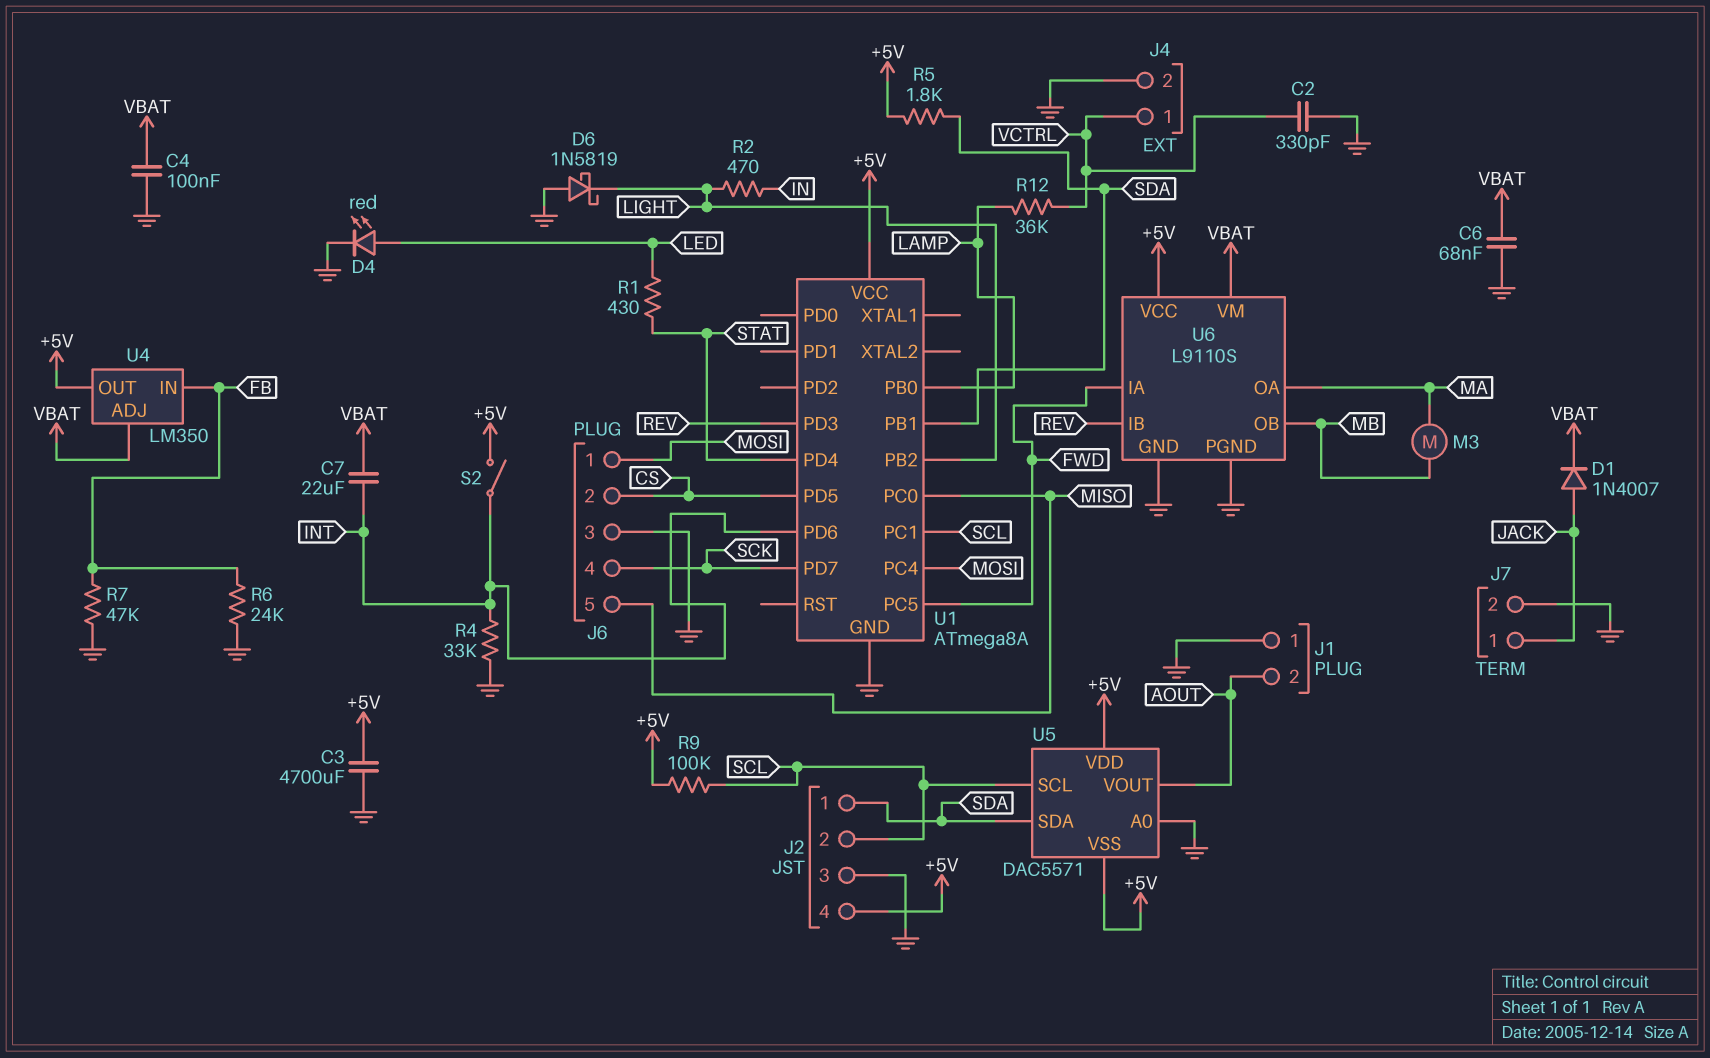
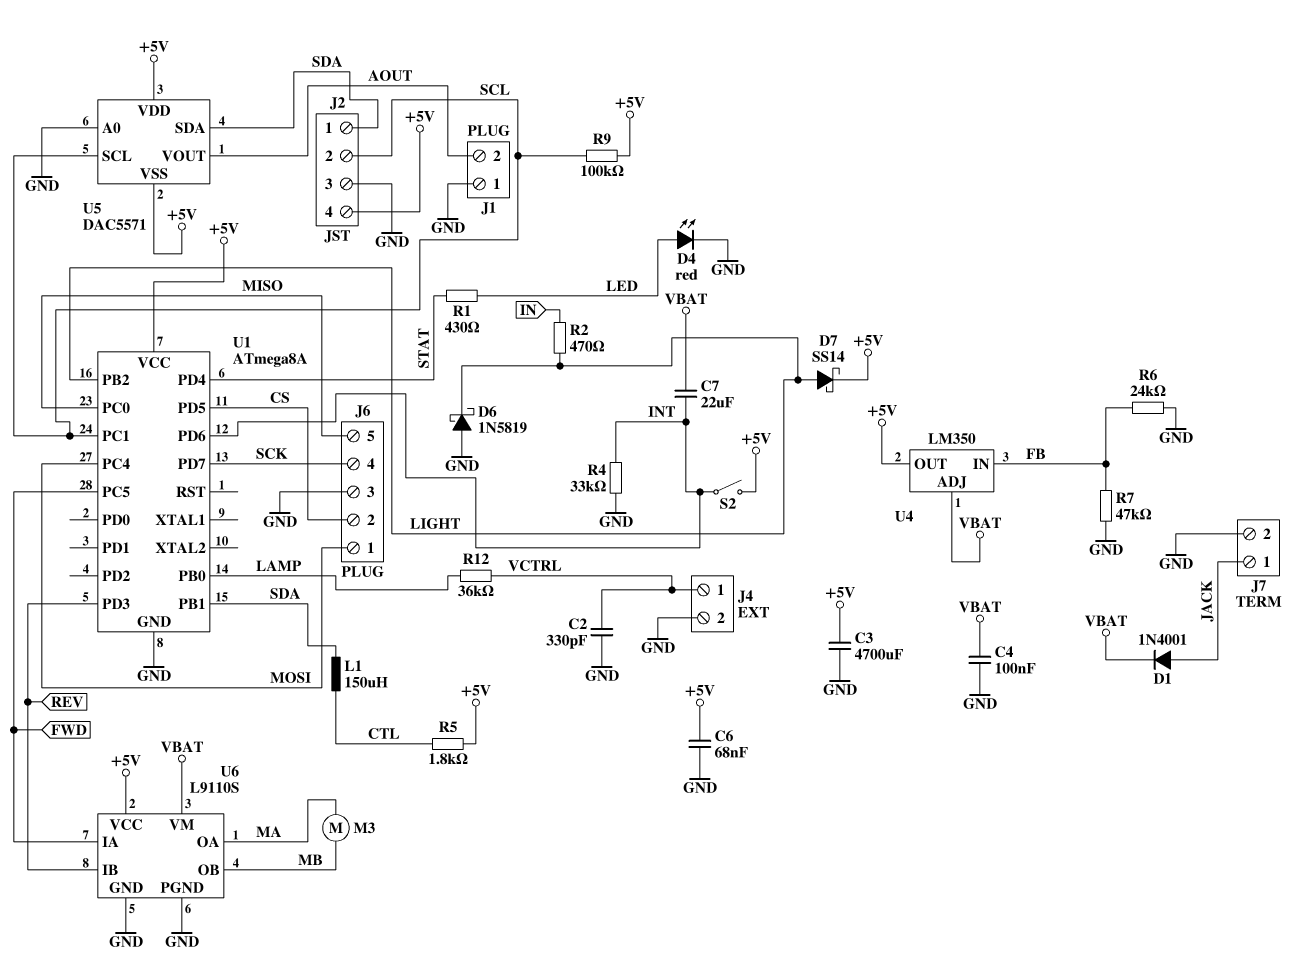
C6: 68nF (GND, VBAT) -> 68nF (+5V, GND)
D1: diode 1N4007 (A JACK, K VBAT) -> diode 1N4001 (A JACK, K VBAT)
D7: none -> schottky SS14 (A LIGHT, K +5V)
L1: none -> 150uH (CTL, SDA)
R5: 1.8k (+5V, SDA) -> 1.8k (+5V, CTL)

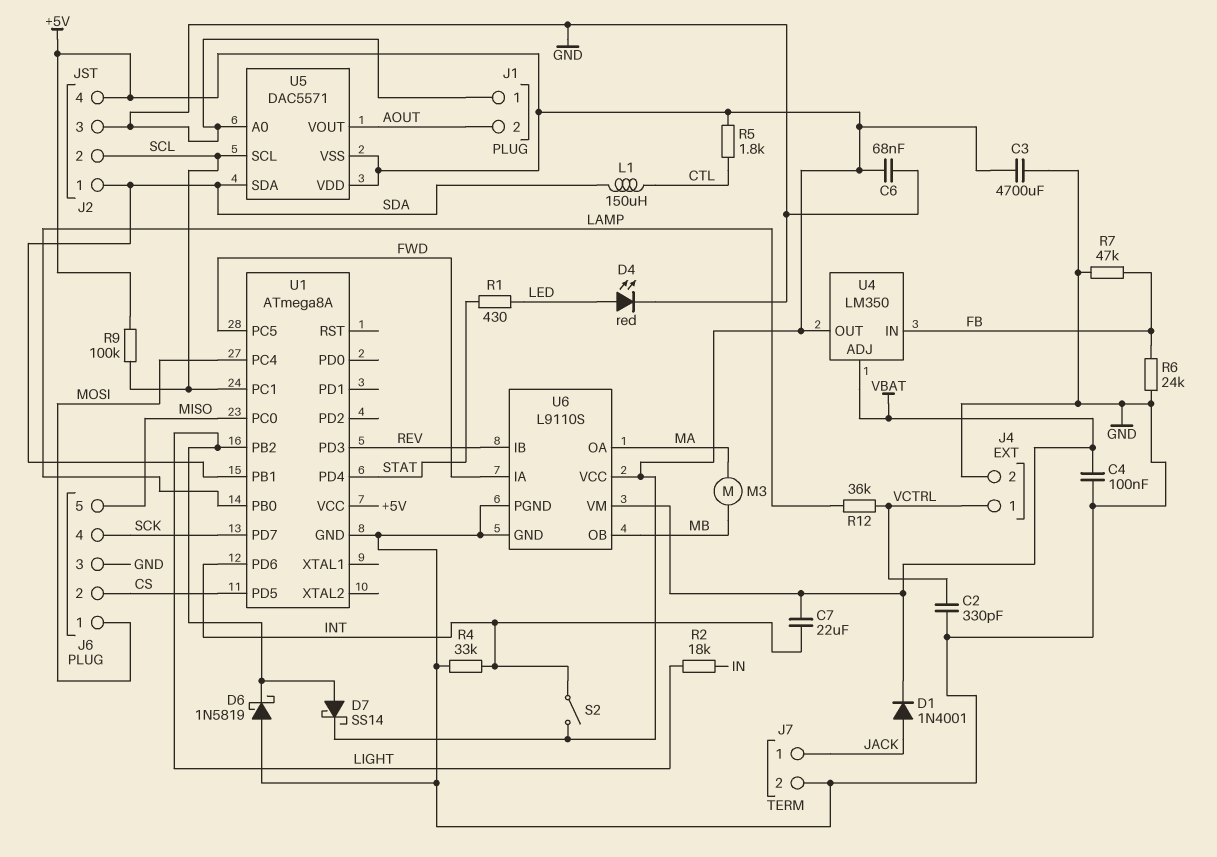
R2: 470 (IN, LIGHT) -> 18k (IN, LIGHT)

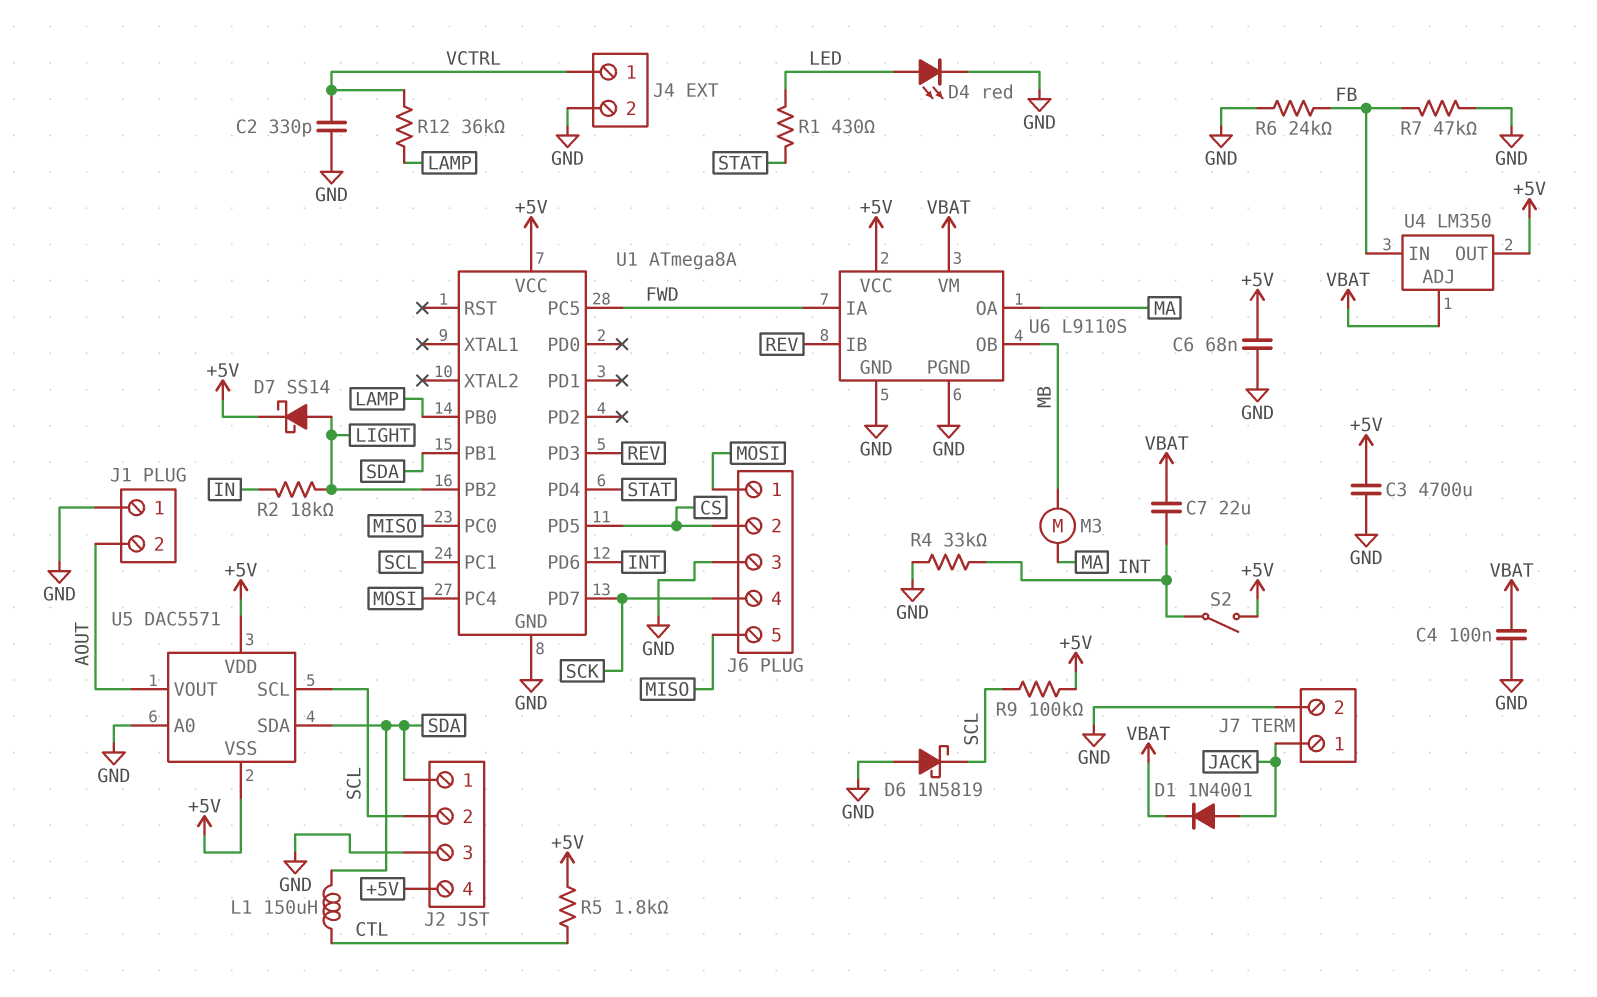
D6: schottky 1N5819 (A GND, K LIGHT) -> schottky 1N5819 (A GND, K SCL)

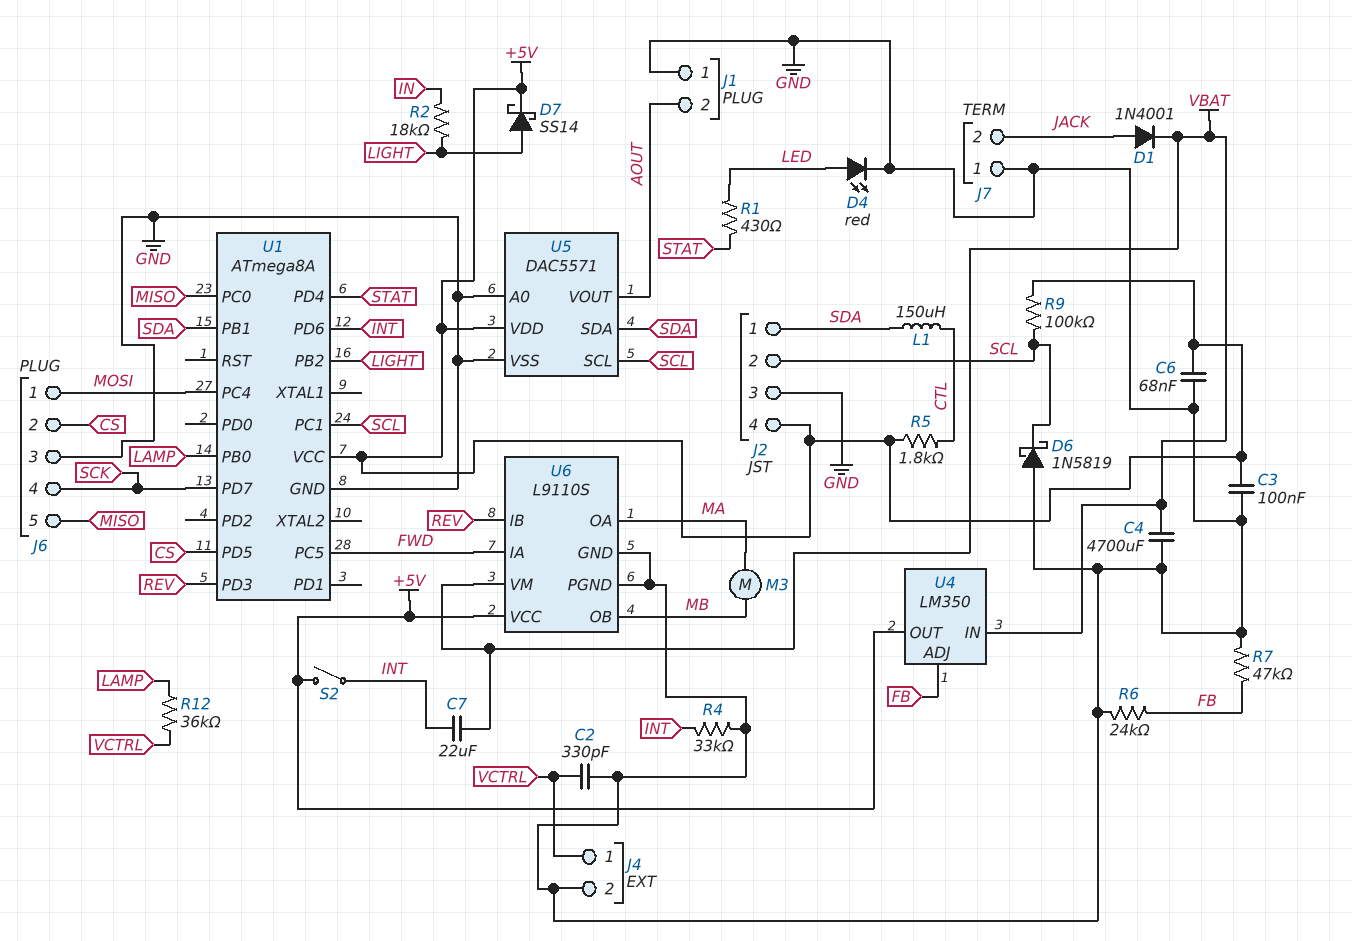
C3: 4700uF (+5V, GND) -> 100nF (+5V, GND)
C4: 100nF (GND, VBAT) -> 4700uF (GND, VBAT)
J7 pin 1: JACK -> GND
J7 pin 2: GND -> JACK
U4 pin ADJ: VBAT -> FB
U4 pin IN: FB -> VBAT
U5 pin VSS: +5V -> GND

